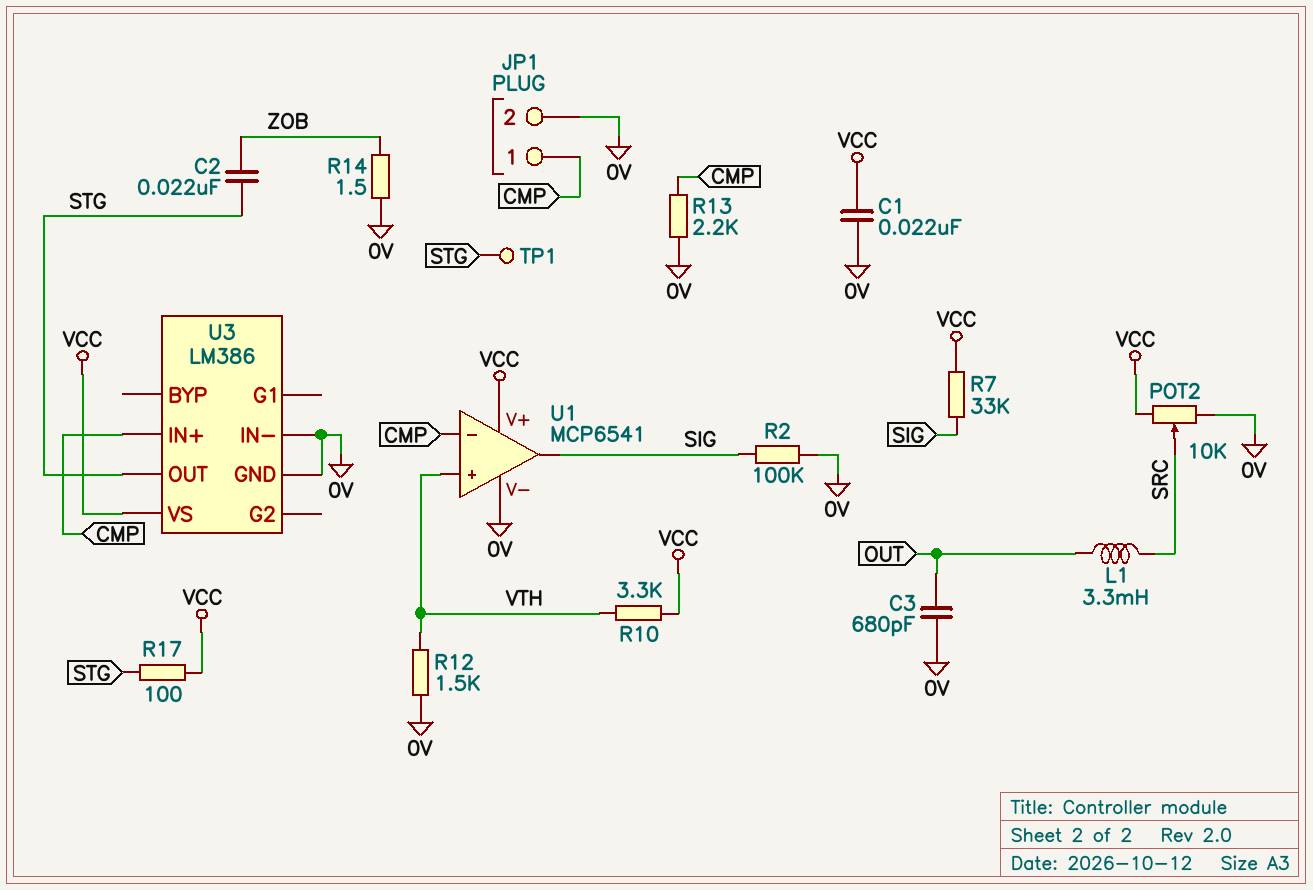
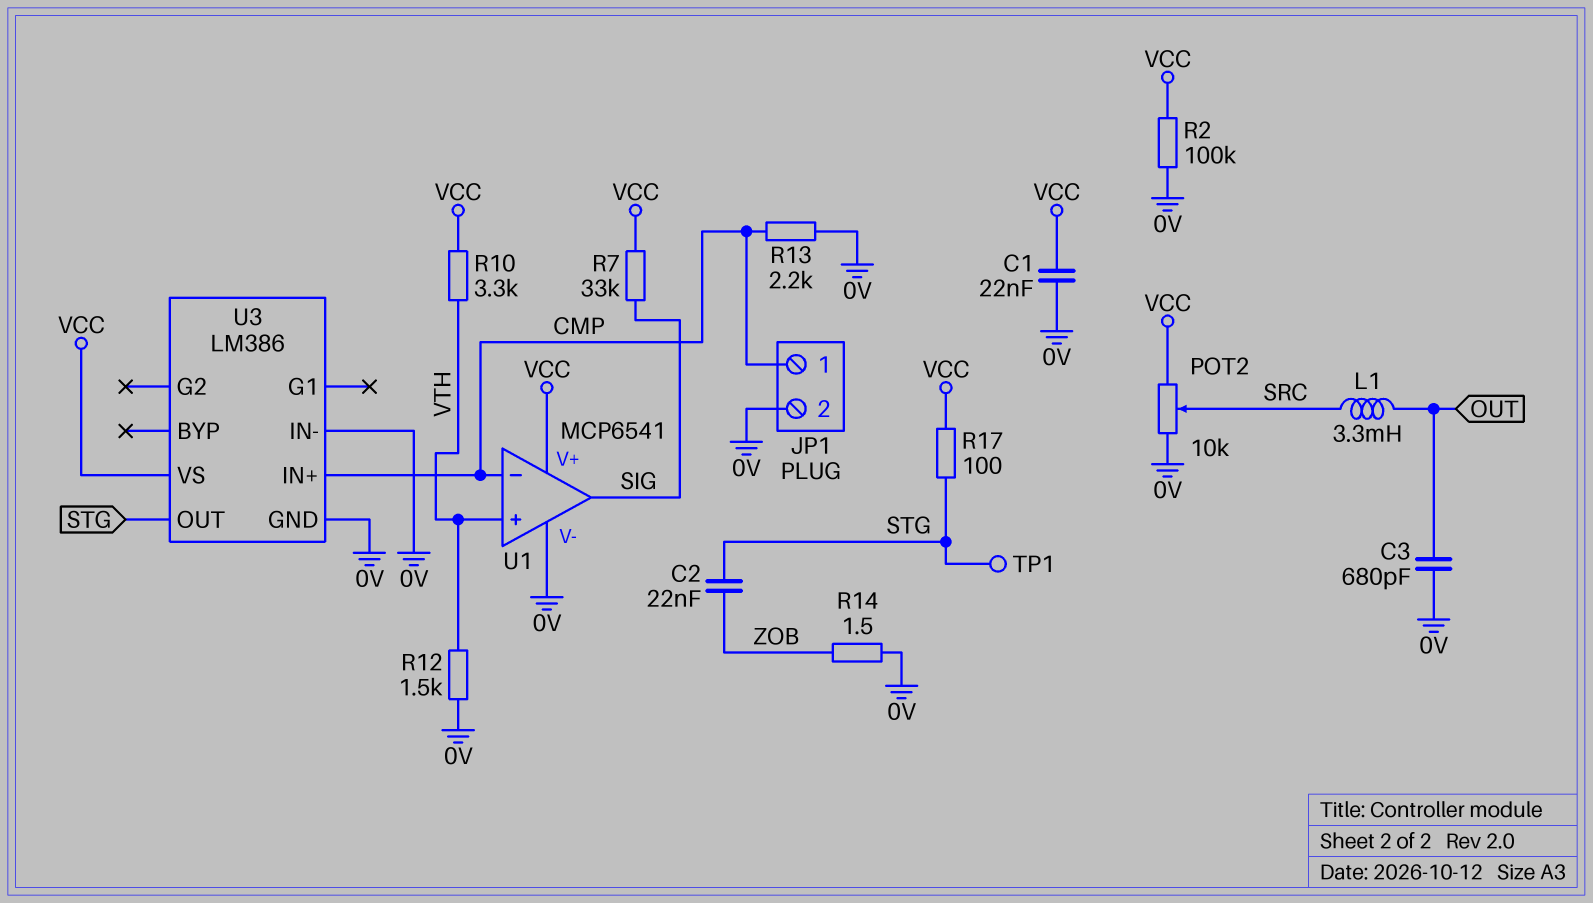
R2: 100k (0V, SIG) -> 100k (0V, VCC)

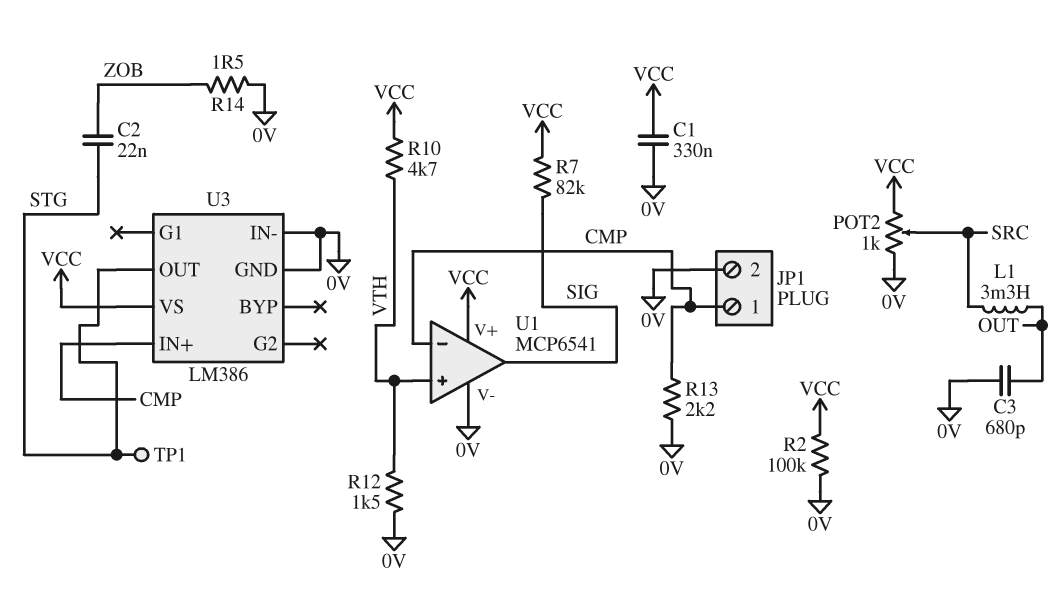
C1: 22nF (0V, VCC) -> 330nF (0V, VCC)
POT2: 10k (0V, VCC, wiper SRC) -> 1k (0V, VCC, wiper SRC)
R7: 33k (SIG, VCC) -> 82k (SIG, VCC)
R10: 3.3k (VCC, VTH) -> 4.7k (VCC, VTH)
R17: 100 (STG, VCC) -> none

